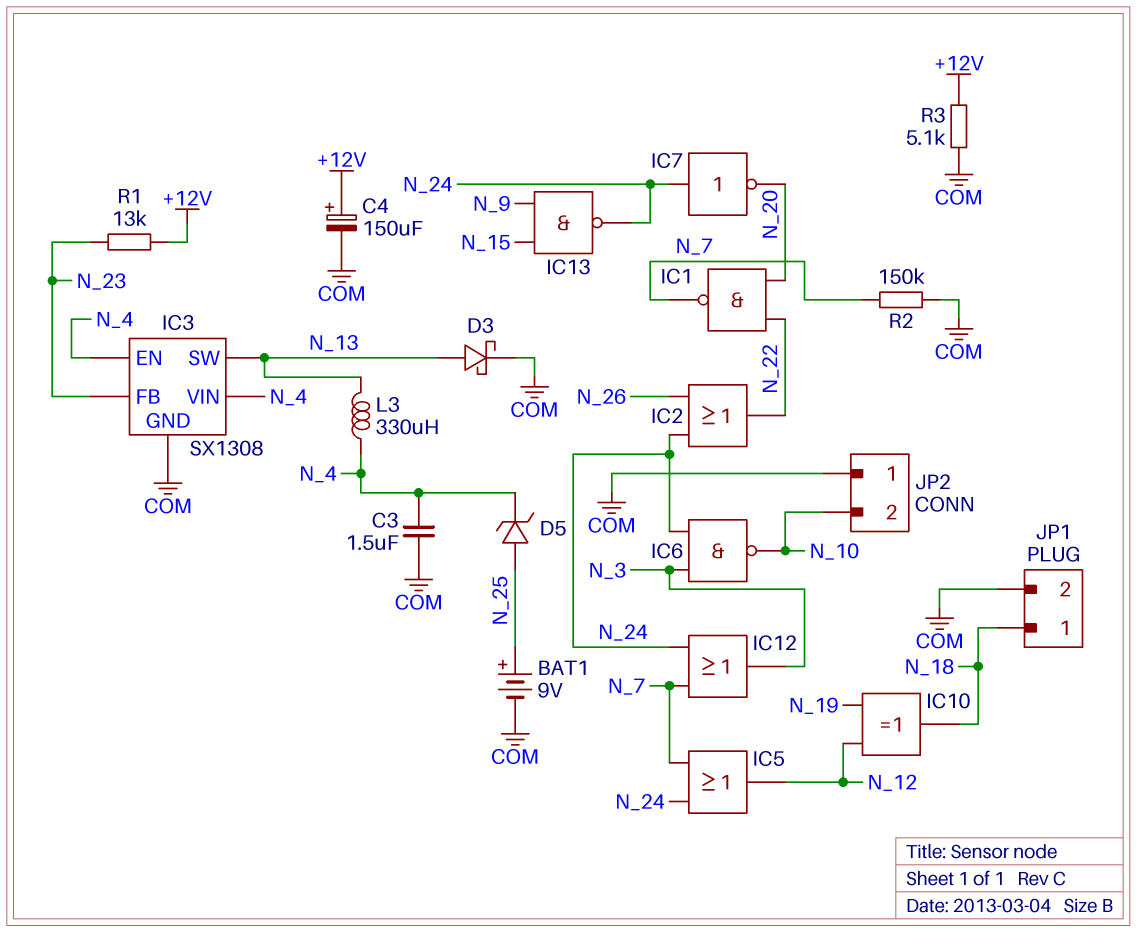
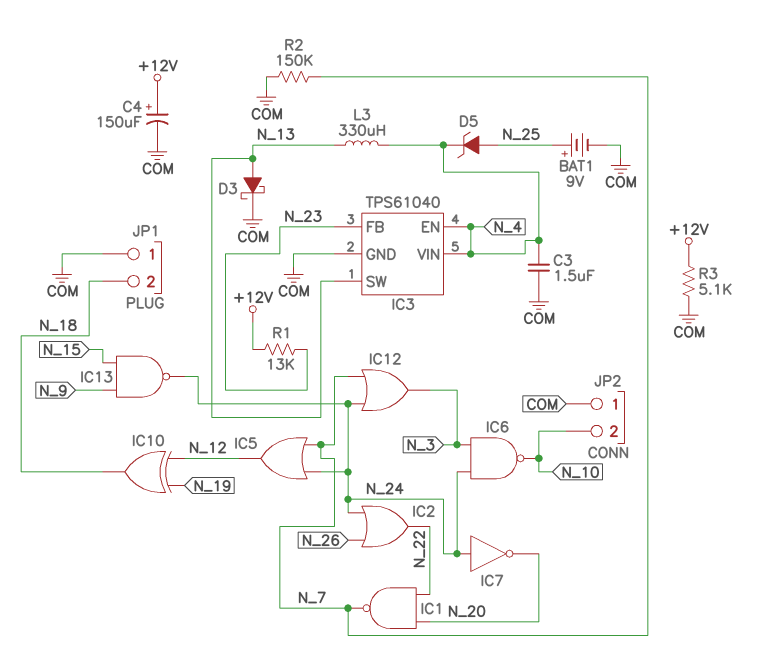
IC3: SX1308 -> TPS61040
JP1 pin 1: N_18 -> COM
JP1 pin 2: COM -> N_18

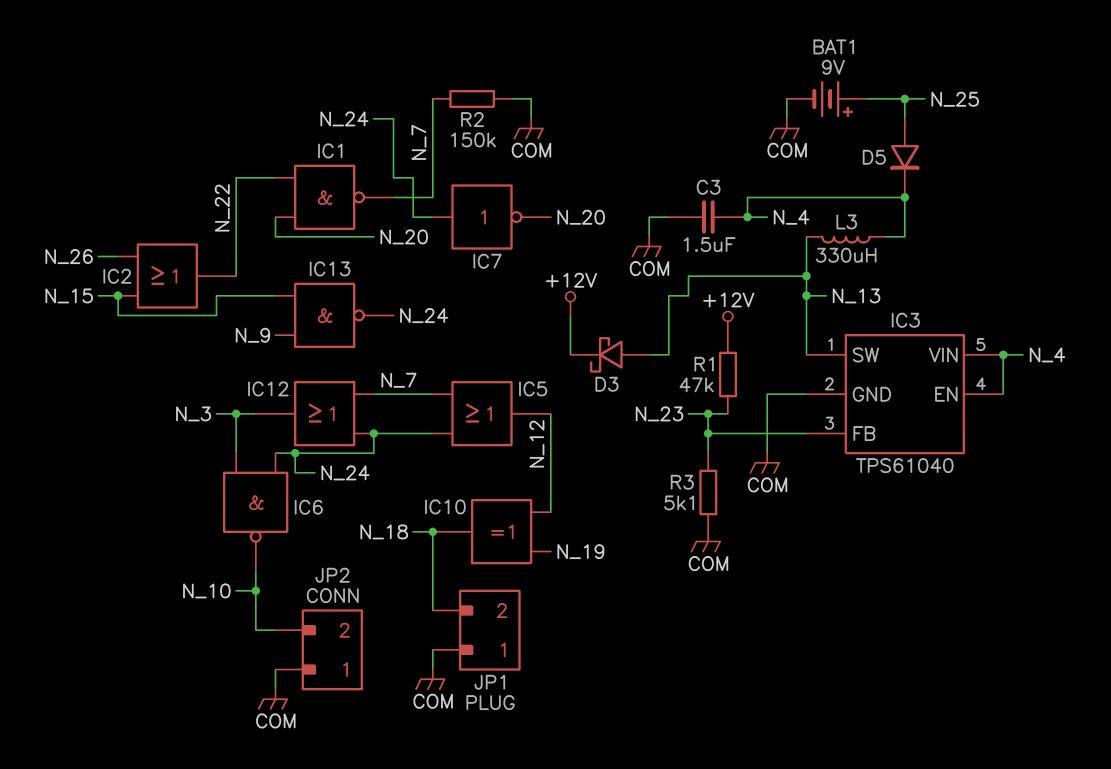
C4: 150uF (plus +12V, minus COM) -> none
D3: schottky (A N_13, K COM) -> schottky (A N_13, K +12V)
D5: zener (A N_25, K N_4) -> diode (A N_25, K N_4)
IC2: OR (in N_24, in N_26, out N_22) -> OR (in N_15, in N_26, out N_22)
R1: 13k (+12V, N_23) -> 47k (+12V, N_23)
R3: 5.1k (+12V, COM) -> 5.1k (COM, N_23)

